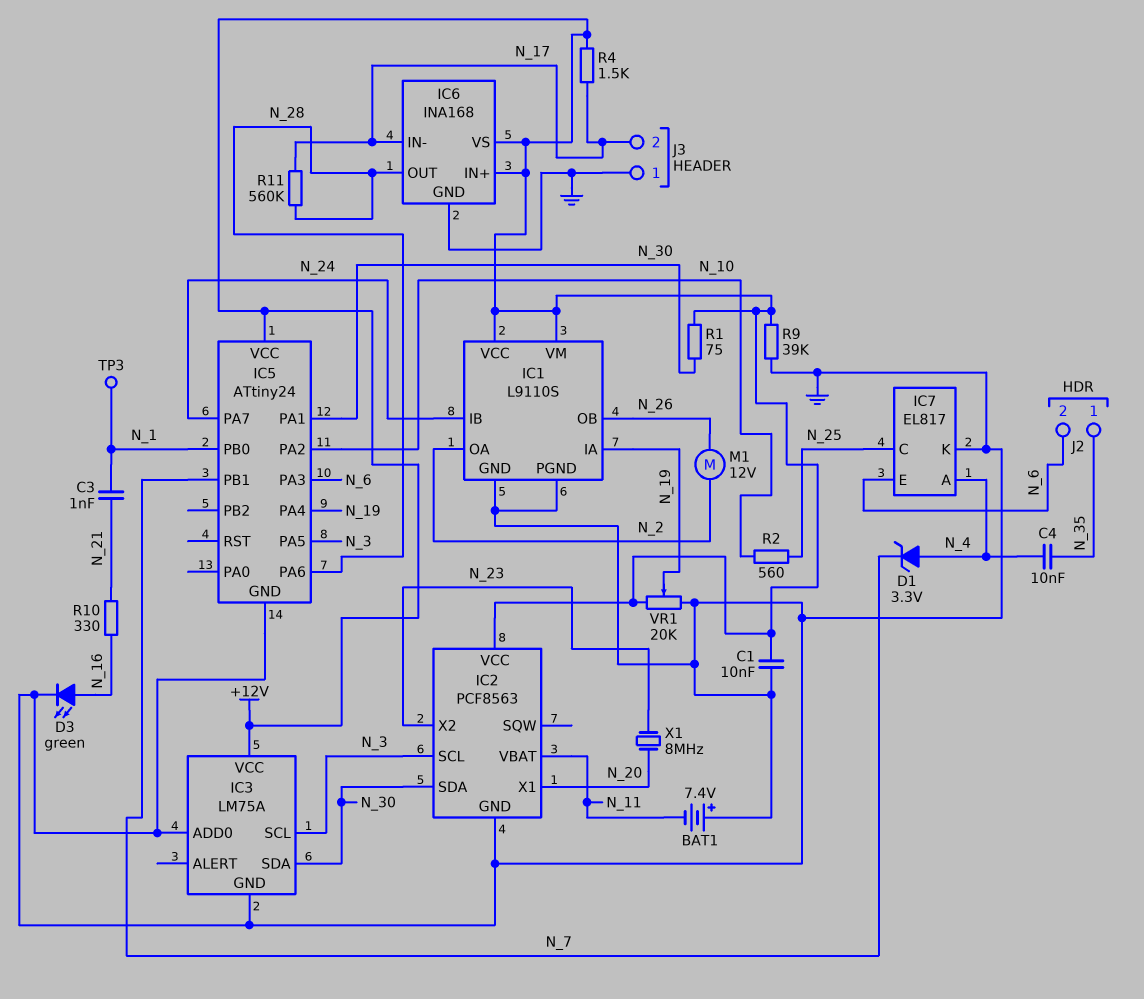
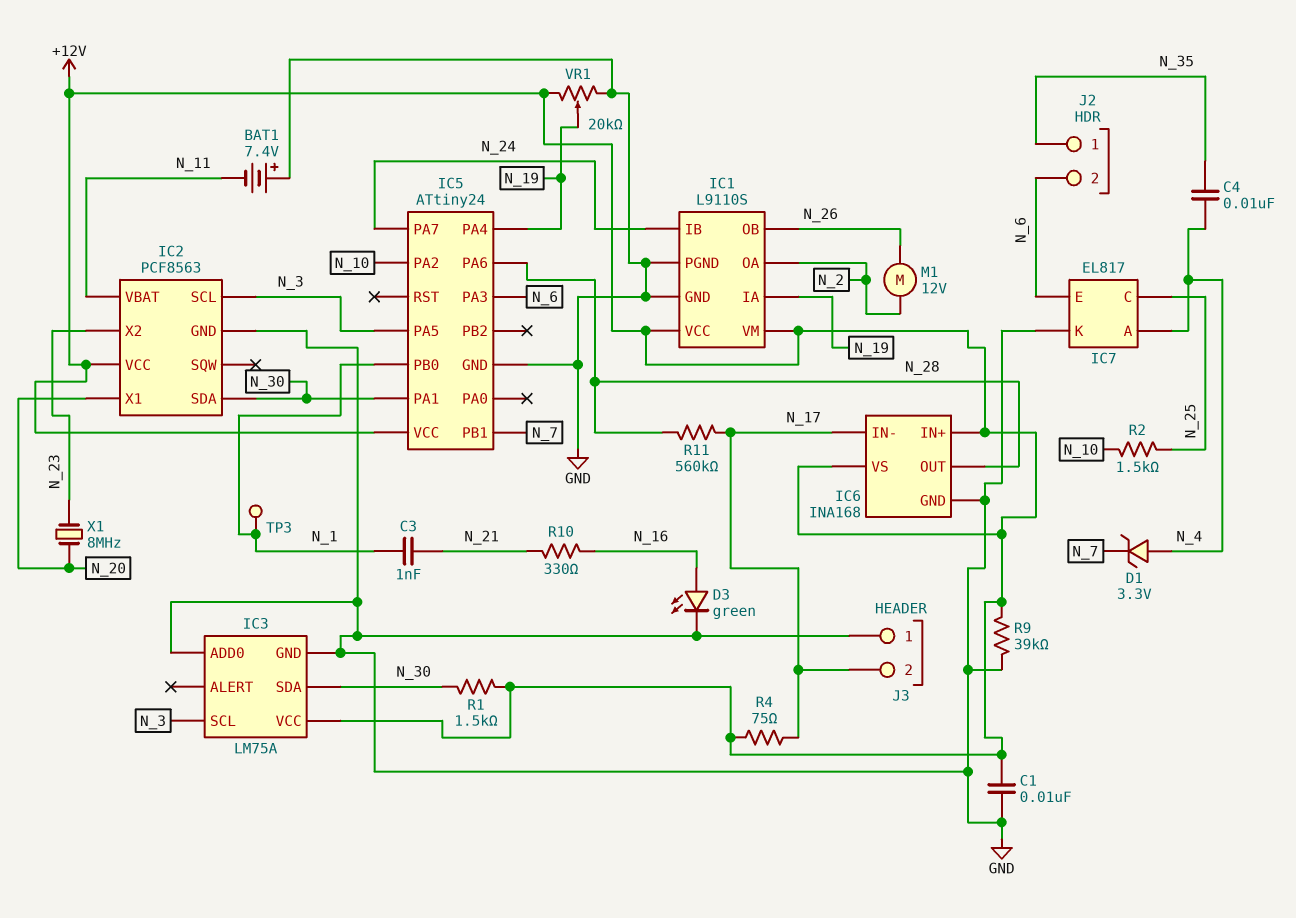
R1: 75 (+12V, N_30) -> 1.5k (+12V, N_30)
R2: 560 (N_10, N_25) -> 1.5k (N_10, N_25)
R4: 1.5k (+12V, N_17) -> 75 (+12V, N_17)

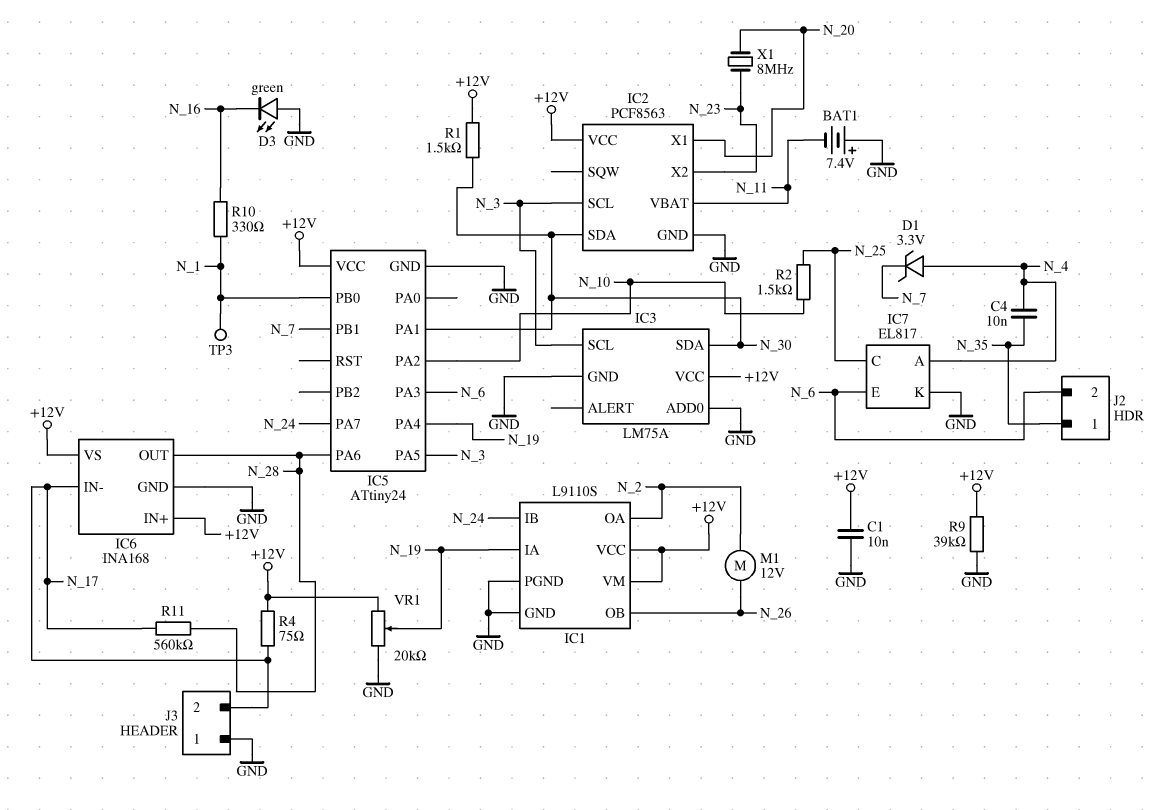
C3: 1nF (N_1, N_21) -> none
D3: LED green (A N_16, K GND) -> LED green (A GND, K N_16)
R10: 330 (N_16, N_21) -> 330 (N_1, N_16)

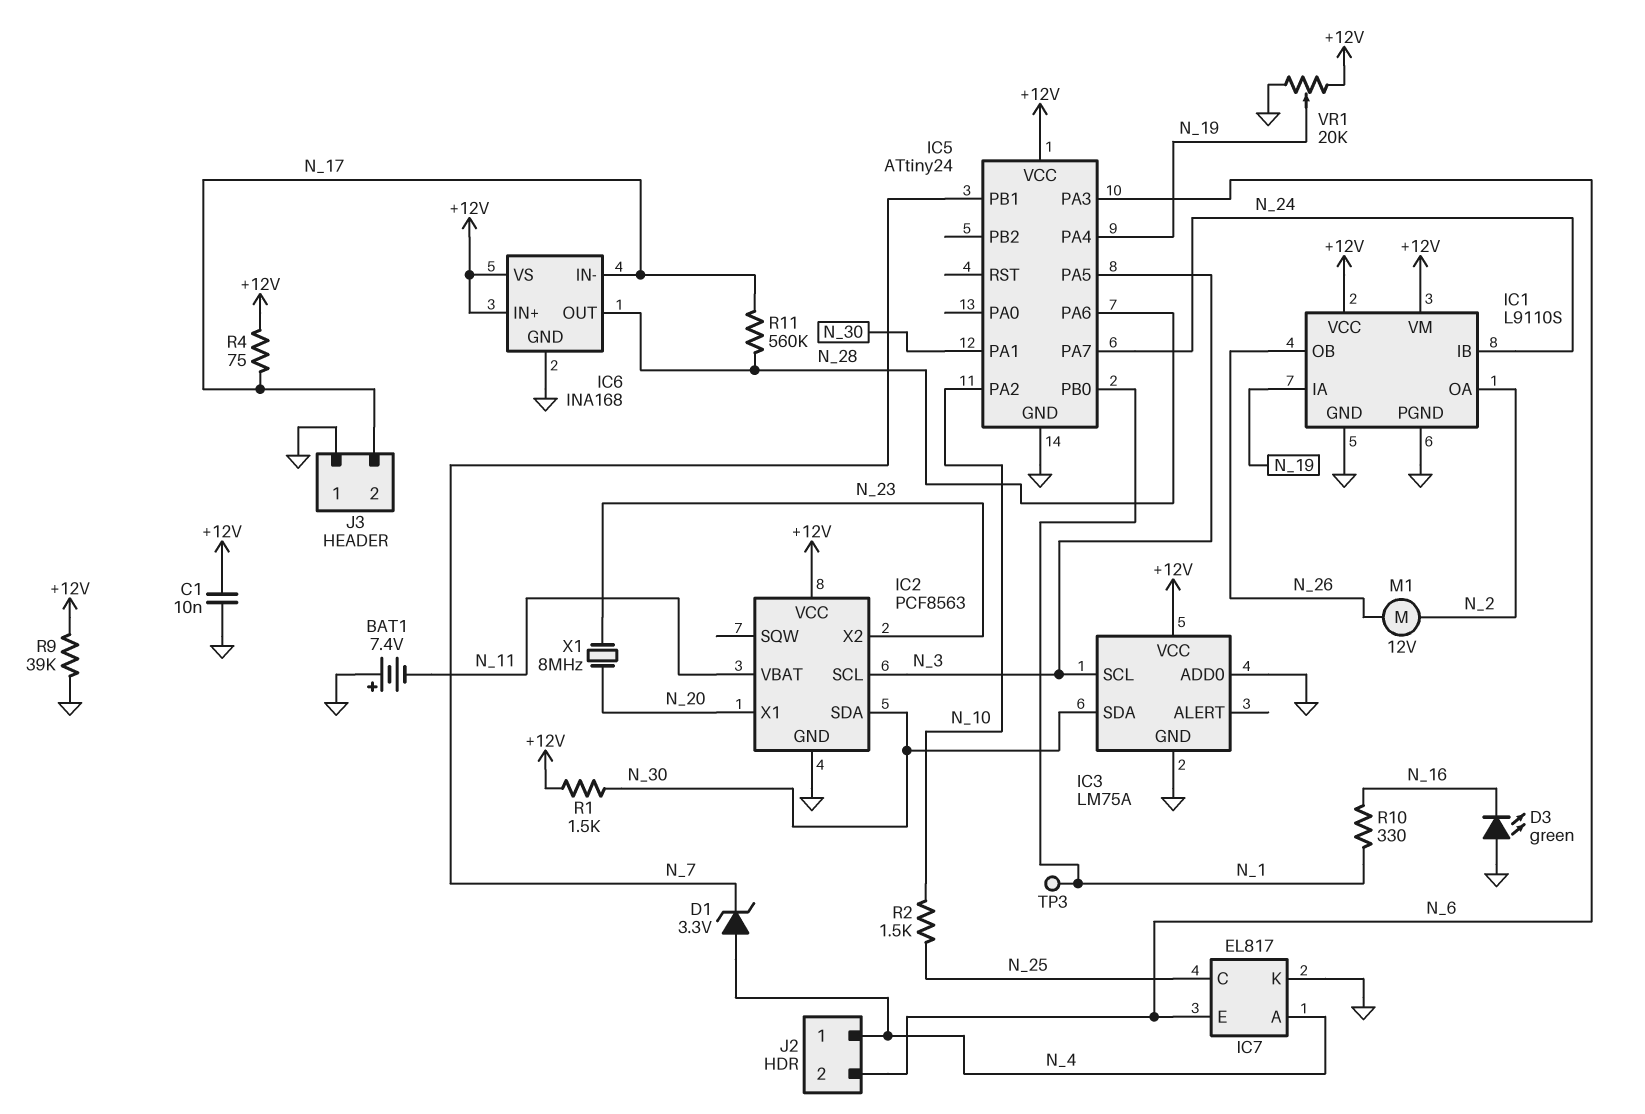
C4: 10nF (N_4, N_35) -> none
J2 pin 1: N_35 -> N_4

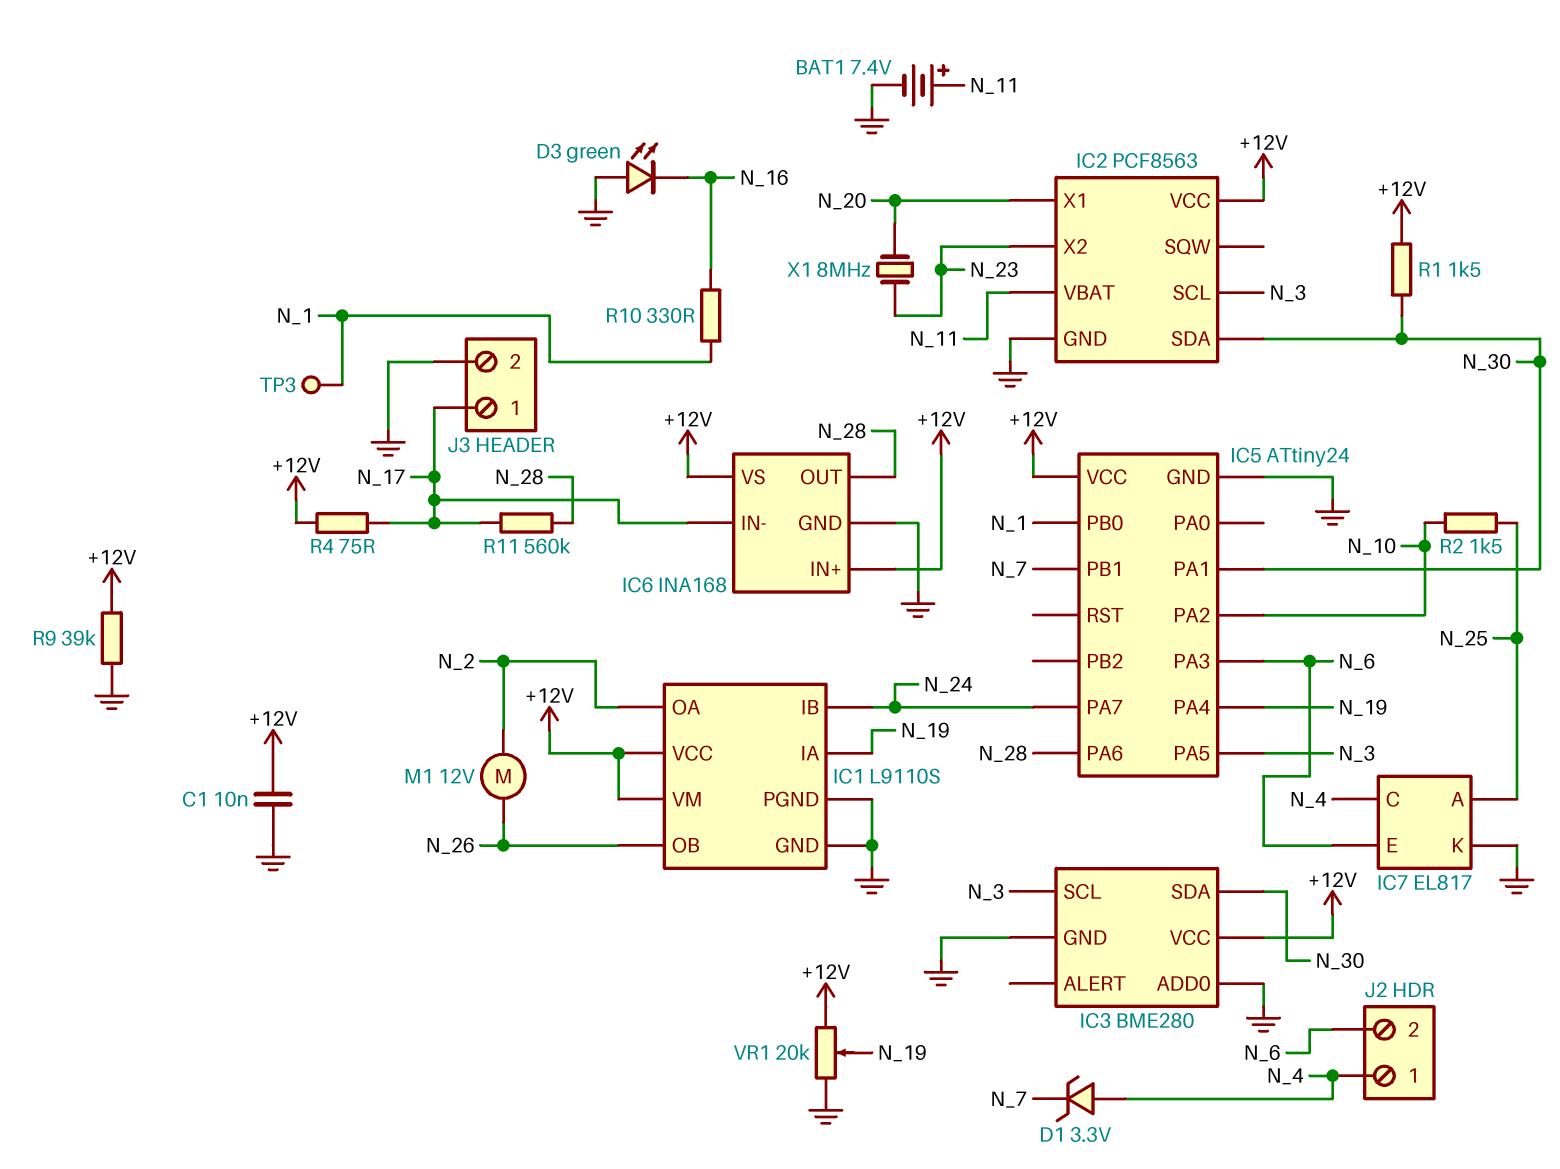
BAT1: 7.4V (plus GND, minus N_11) -> 7.4V (plus N_11, minus GND)
IC3: LM75A -> BME280
IC7 pin A: N_4 -> N_25
IC7 pin C: N_25 -> N_4
J3 pin 1: GND -> N_17
J3 pin 2: N_17 -> GND

